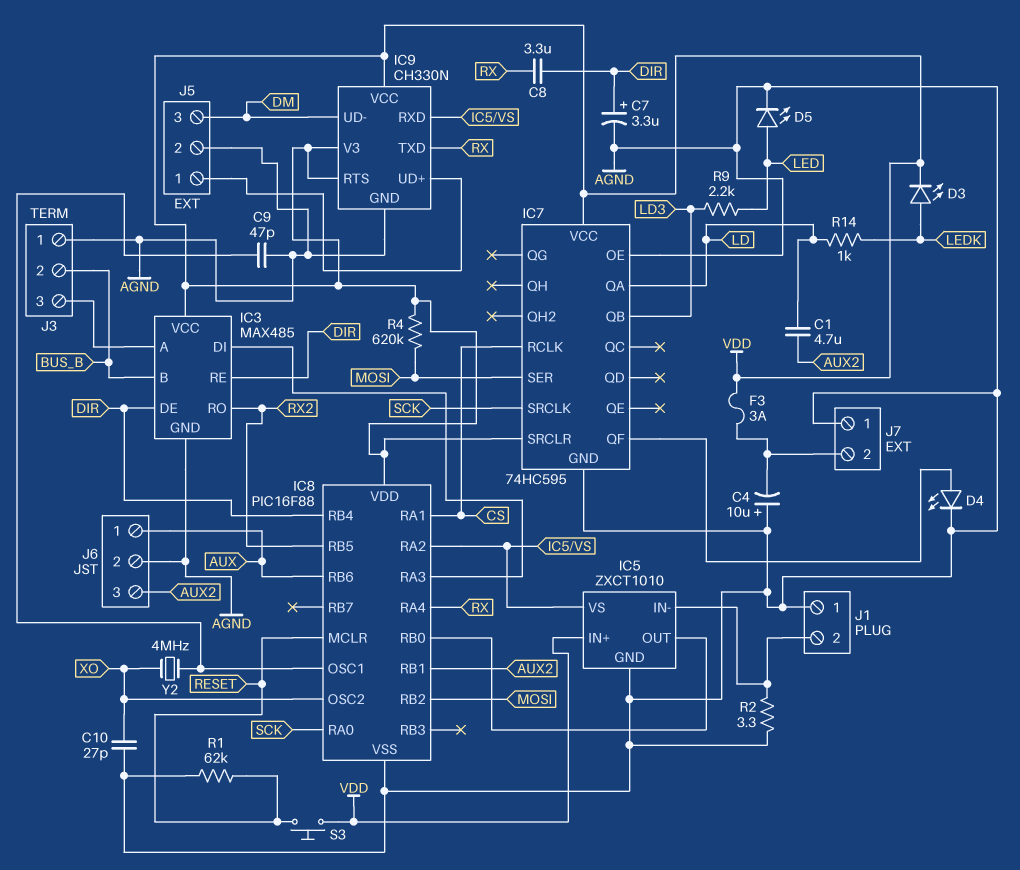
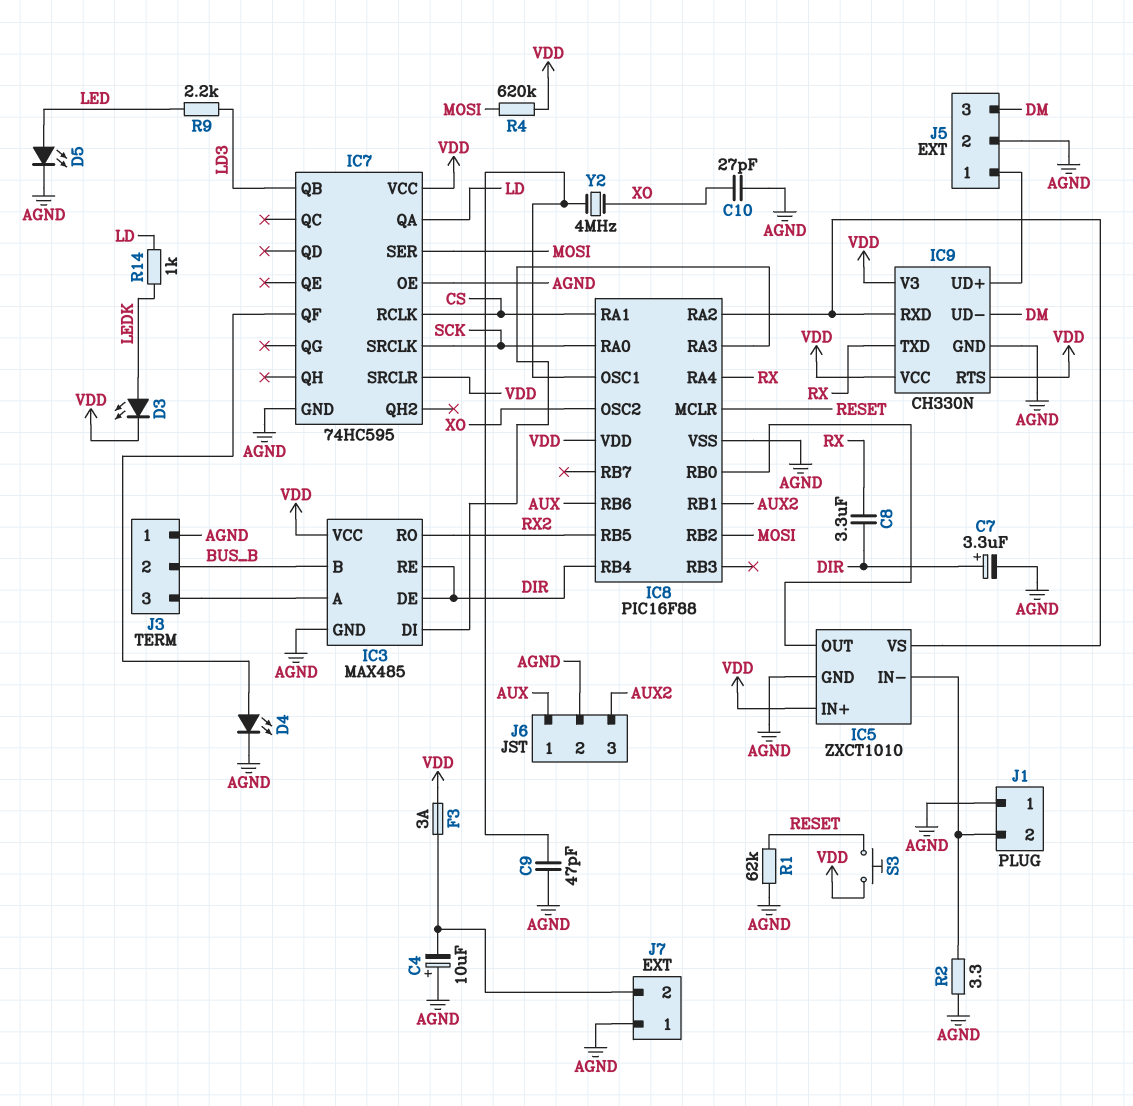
C1: 4.7uF (AUX2, LD) -> none

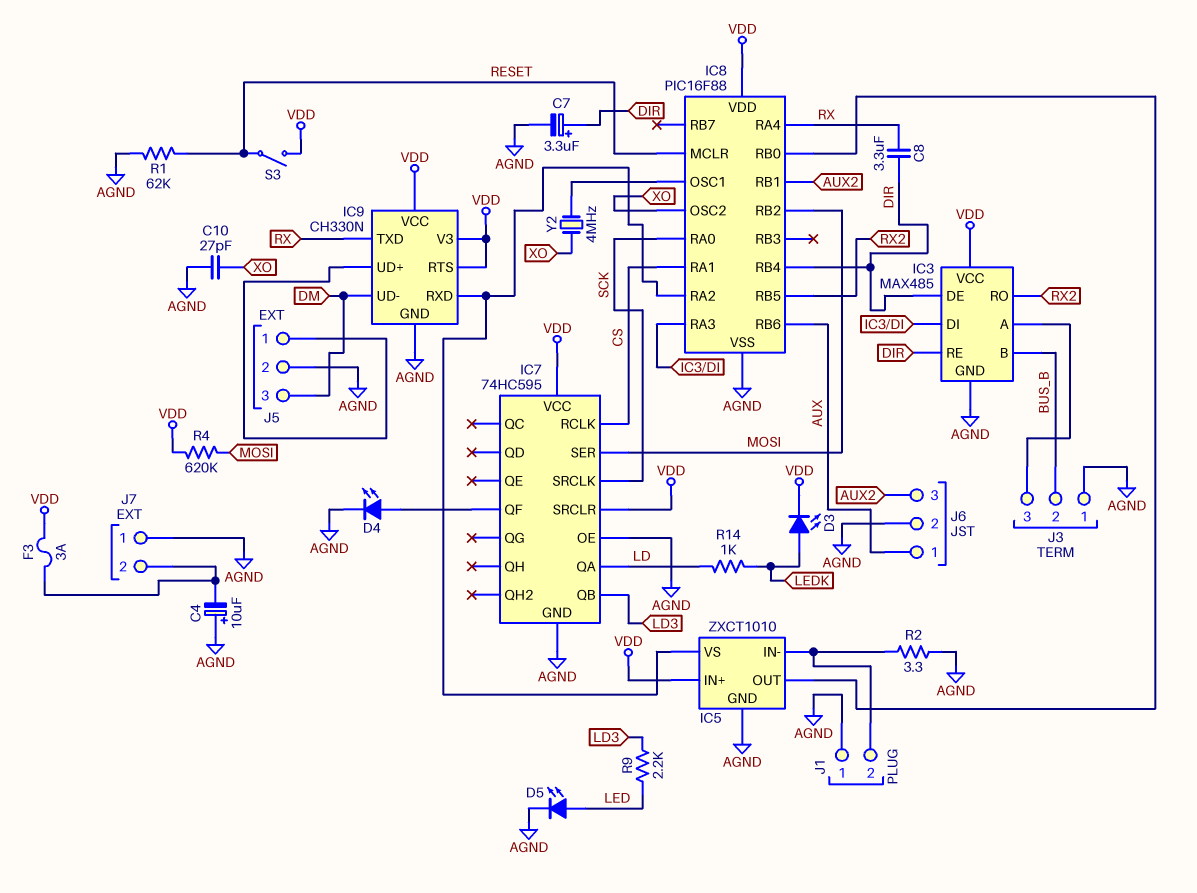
C9: 47pF (AGND, IC8/OSC1) -> none
S3: button (RESET, VDD) -> switch (RESET, VDD)

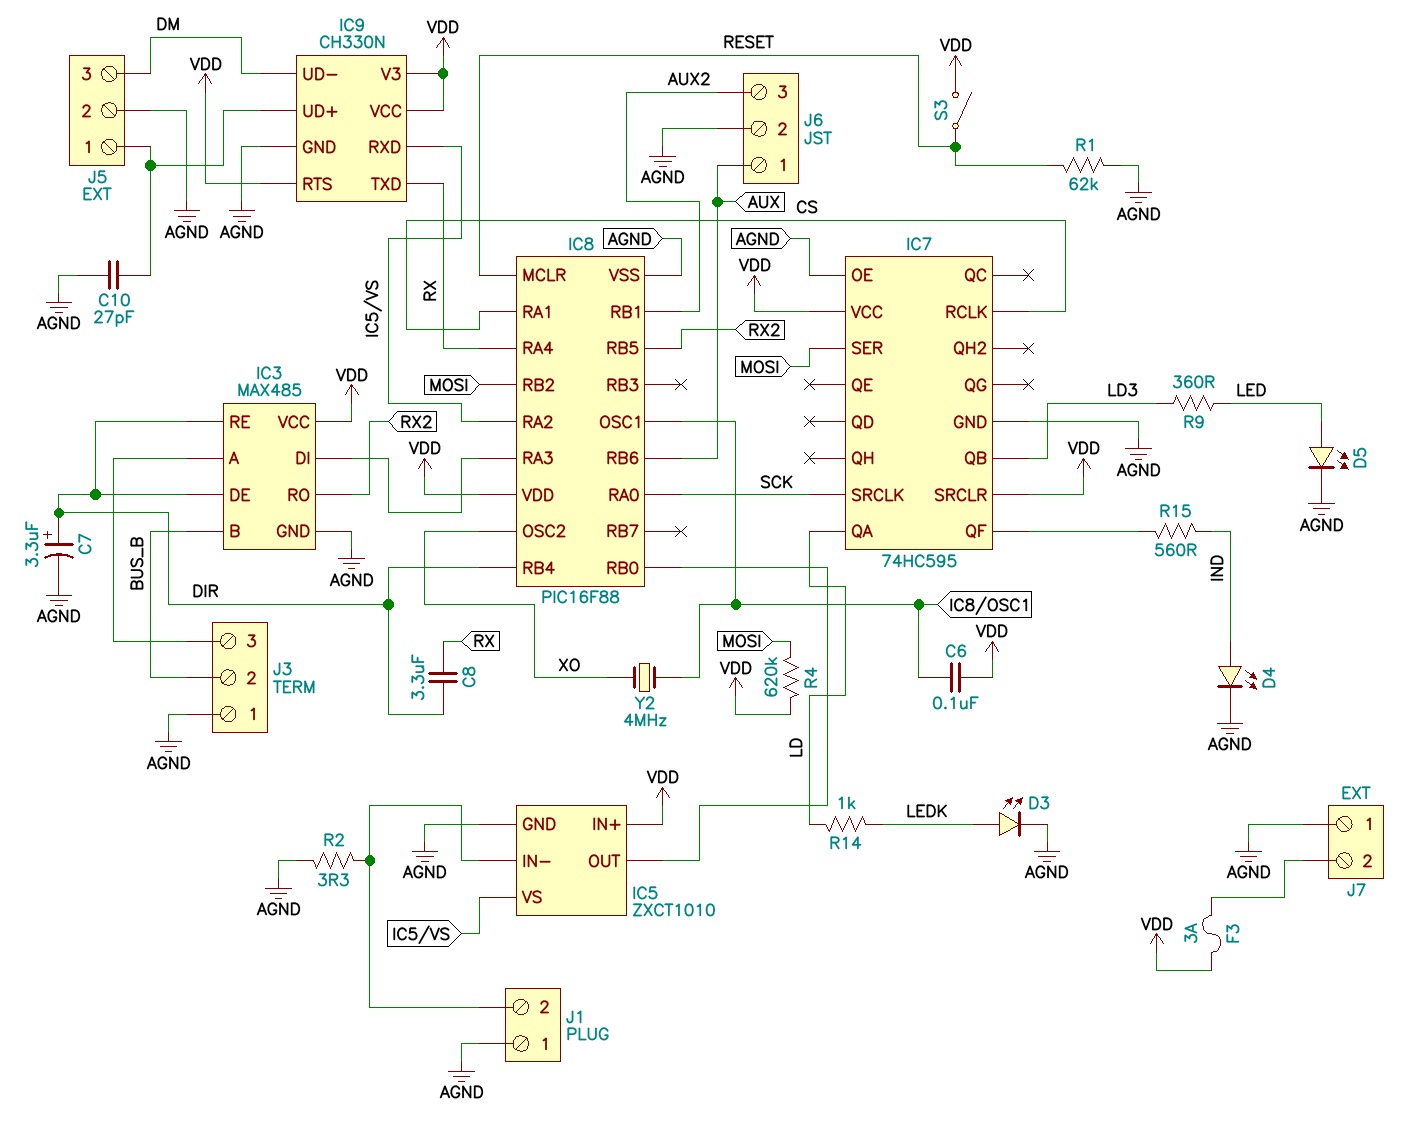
C4: 10uF (plus AGND, minus J7/2) -> none
C6: none -> 100nF (IC8/OSC1, VDD)
C10: 27pF (AGND, XO) -> 27pF (AGND, IC9/UD+)
D3: LED (A LEDK, K VDD) -> LED (A LEDK, K AGND)
D4: LED (A IC7/QF, K AGND) -> LED (A IND, K AGND)
R9: 2.2k (LD3, LED) -> 360 (LD3, LED)
R15: none -> 560 (IC7/QF, IND)

